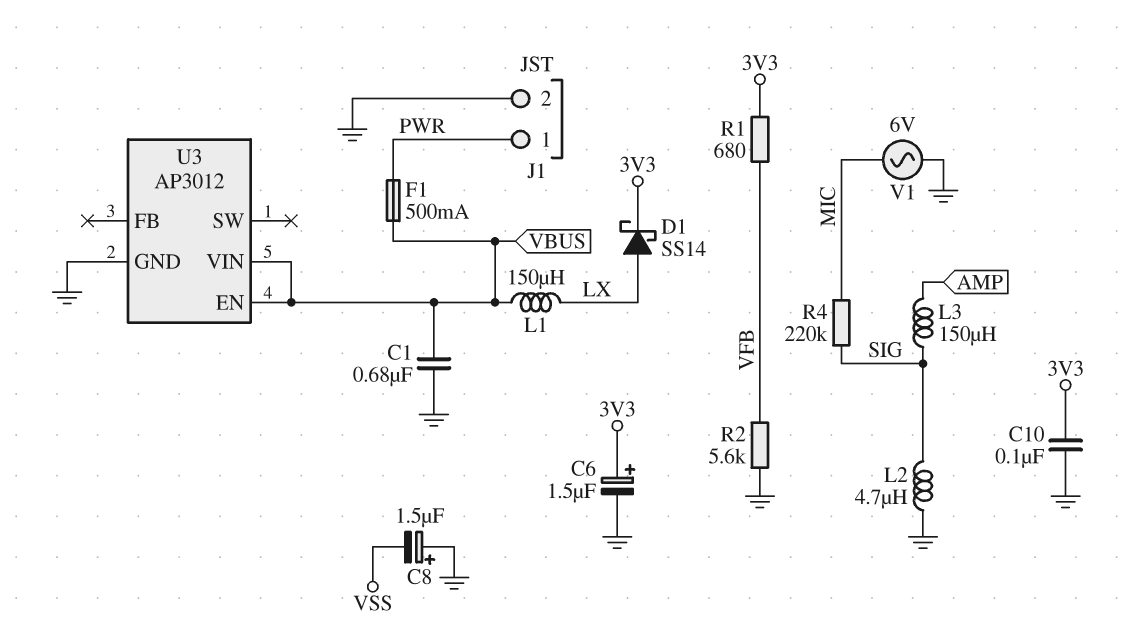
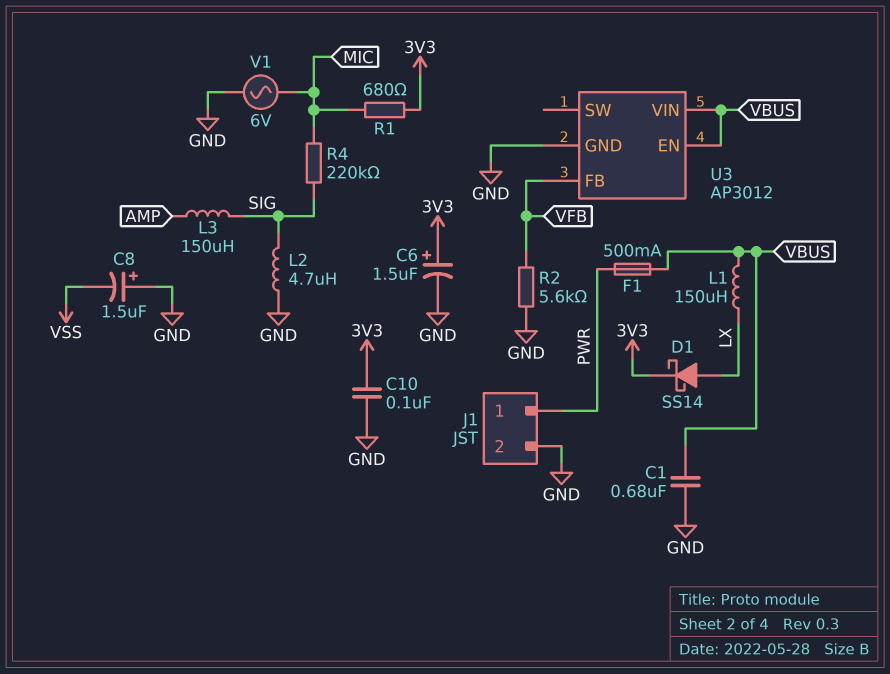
R1: 680 (3V3, VFB) -> 680 (3V3, MIC)
U3 pin FB: none -> VFB

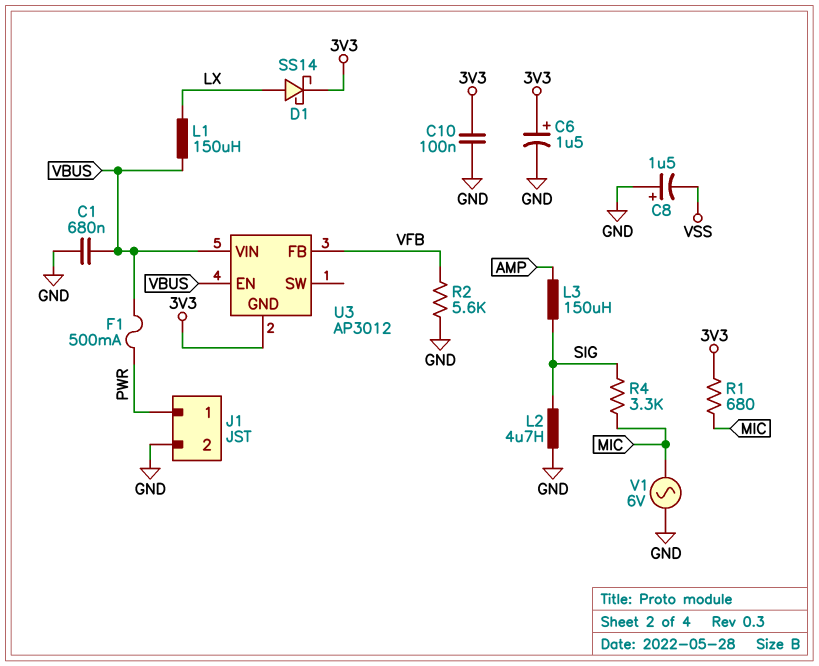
R4: 220k (MIC, SIG) -> 3.3k (MIC, SIG)
U3 pin GND: GND -> 3V3

